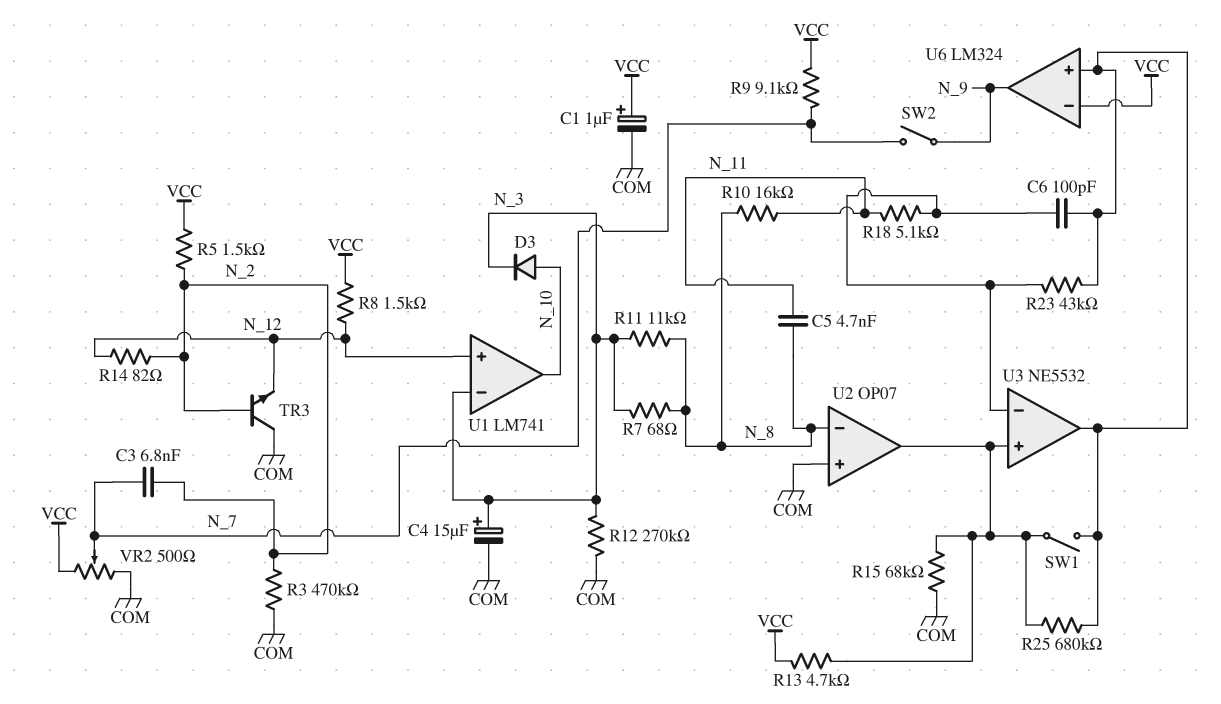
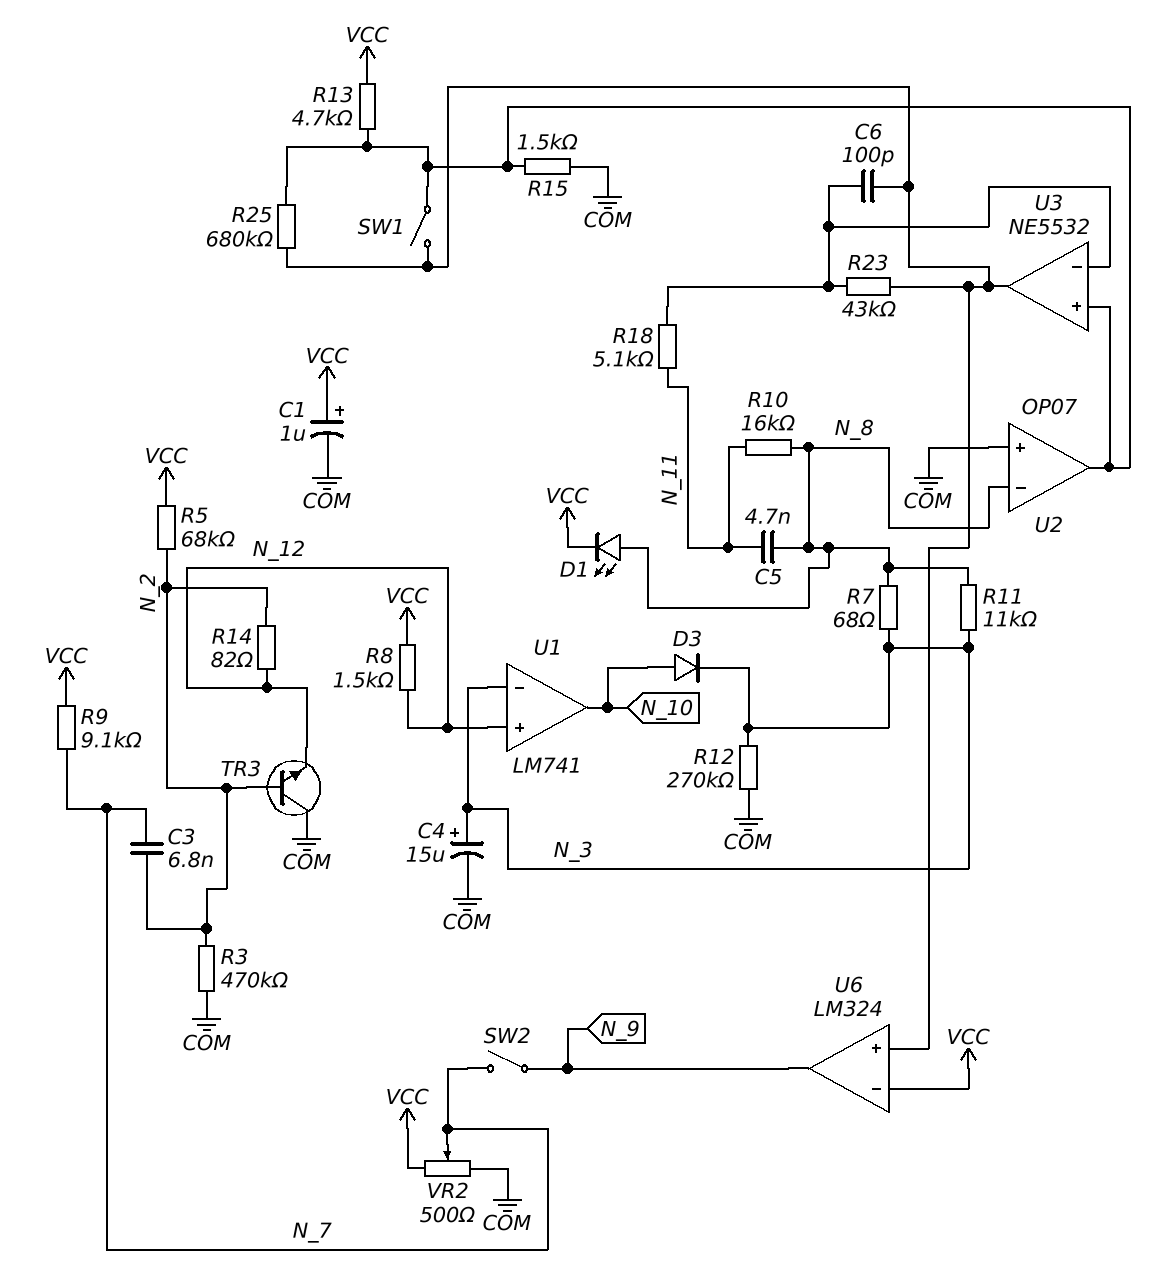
D1: none -> LED (A N_8, K VCC)
R5: 1.5k (N_2, VCC) -> 68k (N_2, VCC)
R15: 68k (COM, U2/out) -> 1.5k (COM, U2/out)

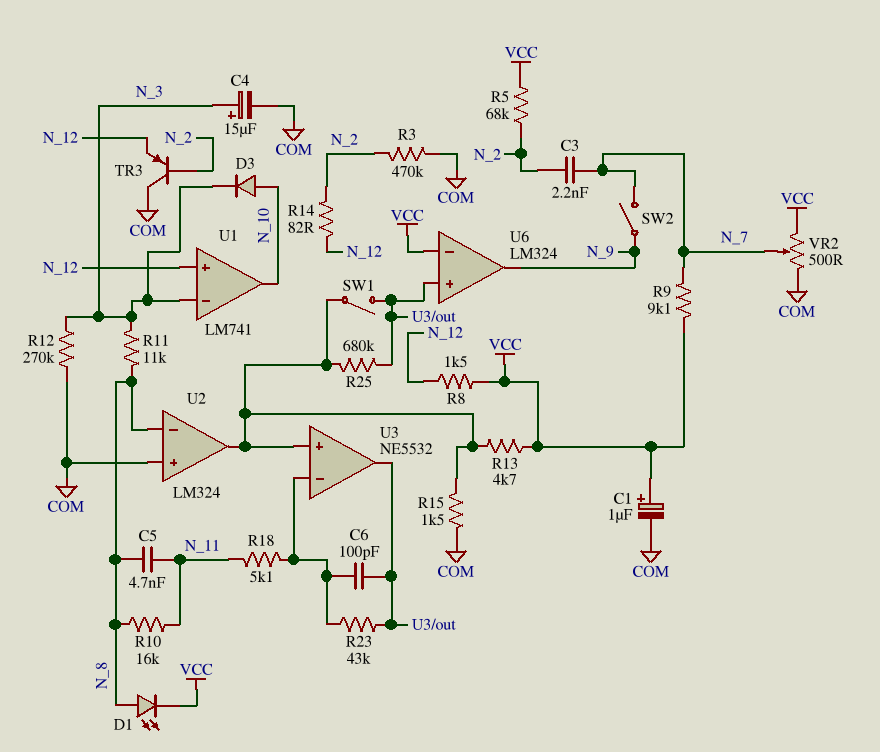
C3: 6.8nF (N_2, N_7) -> 2.2nF (N_2, N_7)
R7: 68 (N_3, N_8) -> none
TR3: NPN (B N_2, C COM, E N_12) -> PNP (B N_2, C COM, E N_12)
U2: OP07 -> LM324

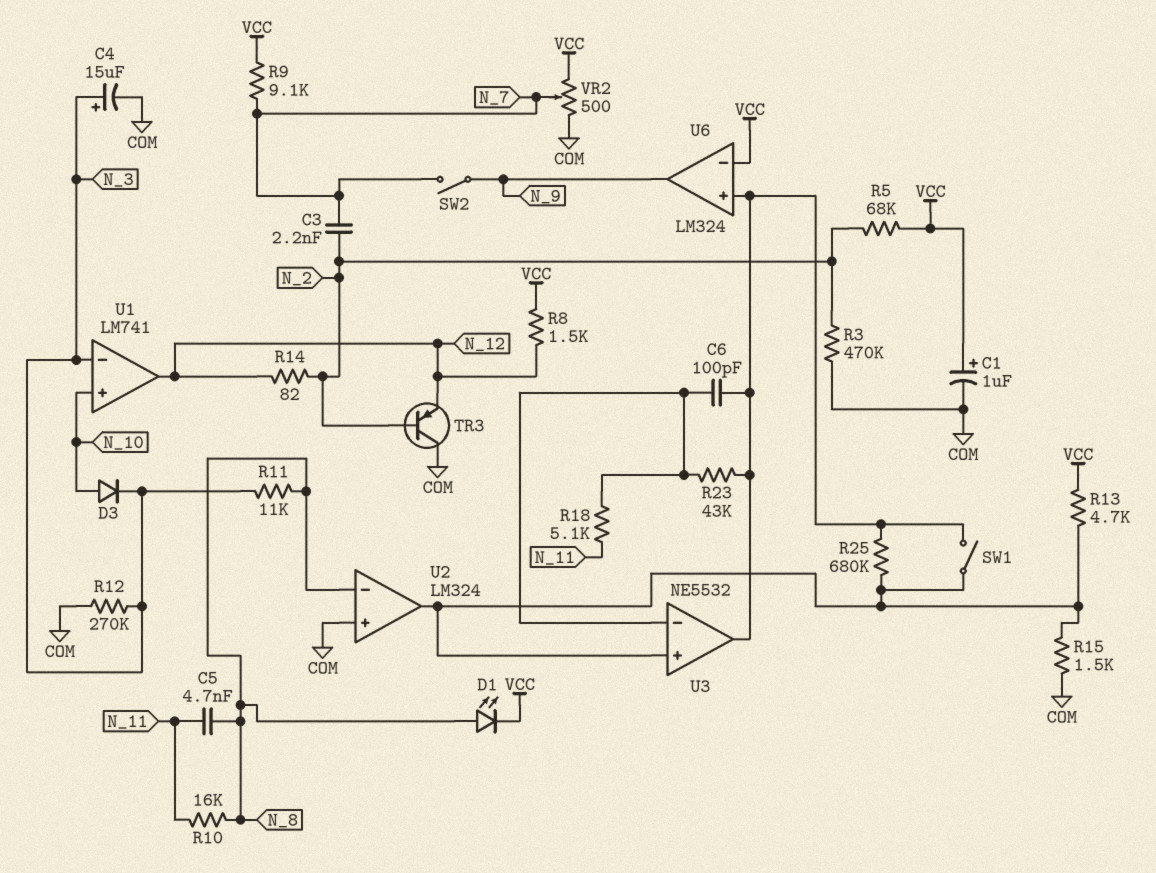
U1 pin in+: N_12 -> N_10
U1 pin out: N_10 -> N_12

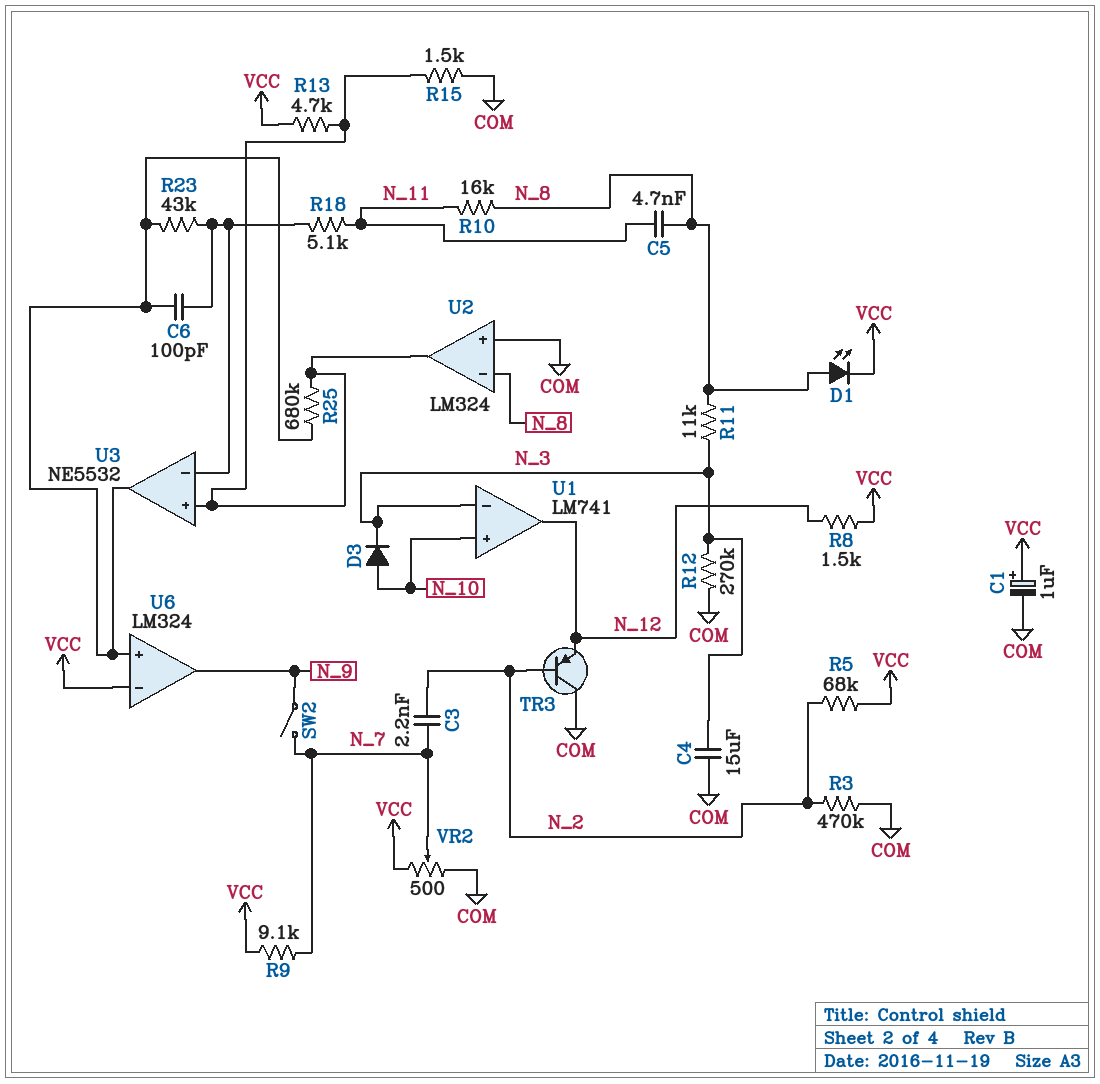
C4: 15uF (plus N_3, minus COM) -> 15uF (COM, N_3)
R14: 82 (N_2, N_12) -> none
SW1: switch (U2/out, U3/out) -> none

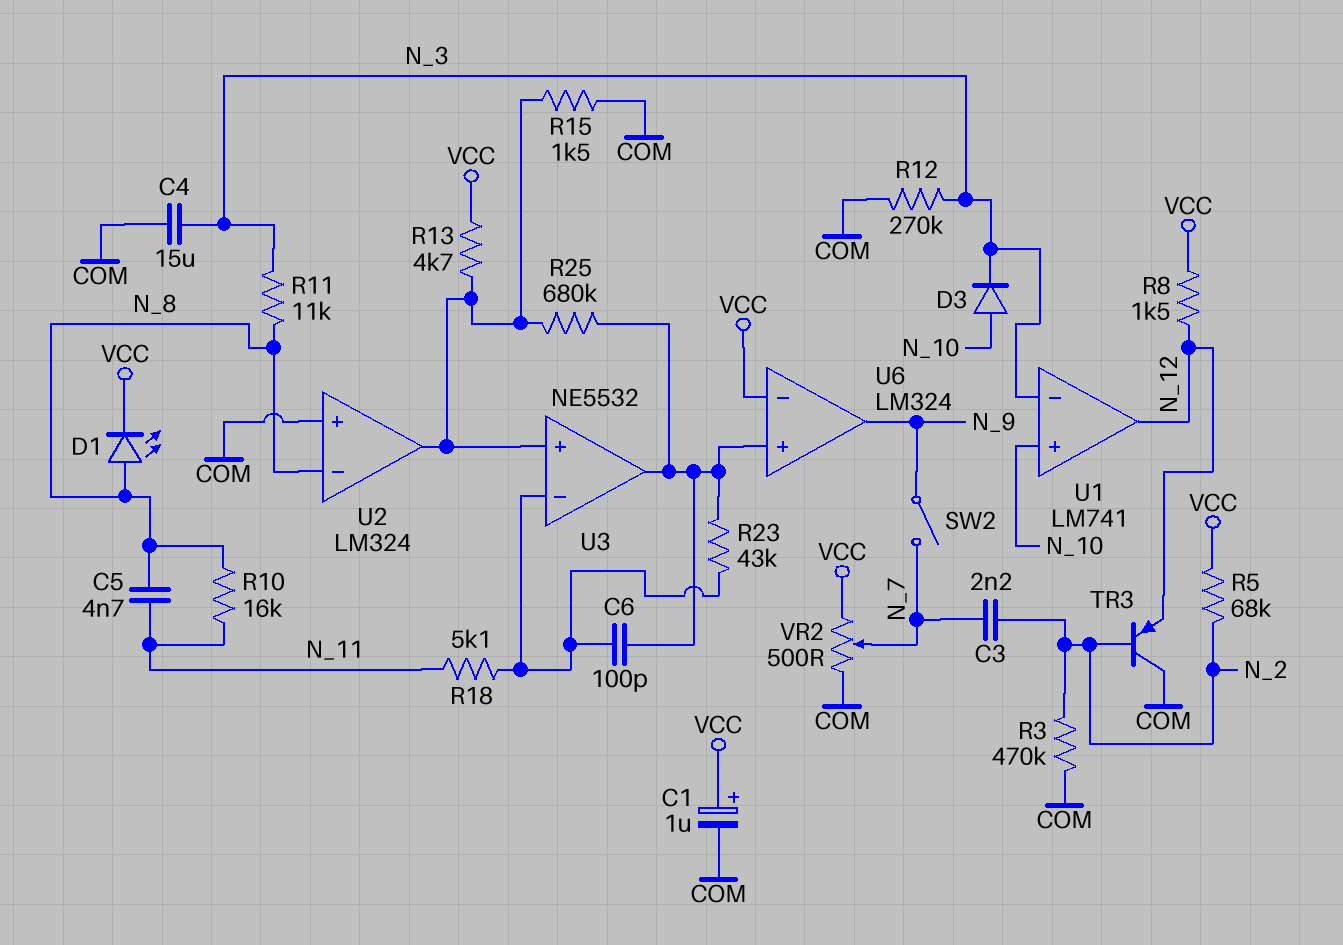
R9: 9.1k (N_7, VCC) -> none

